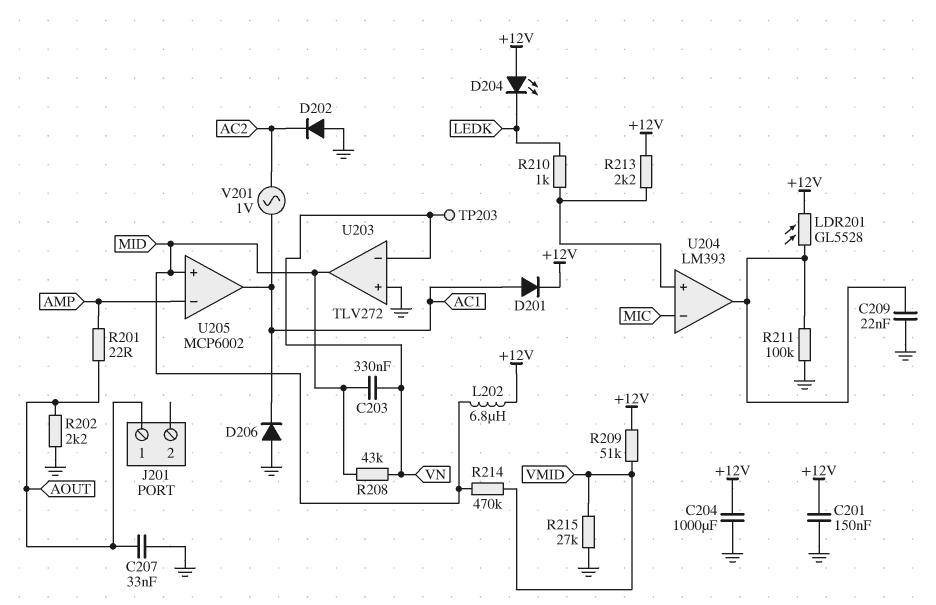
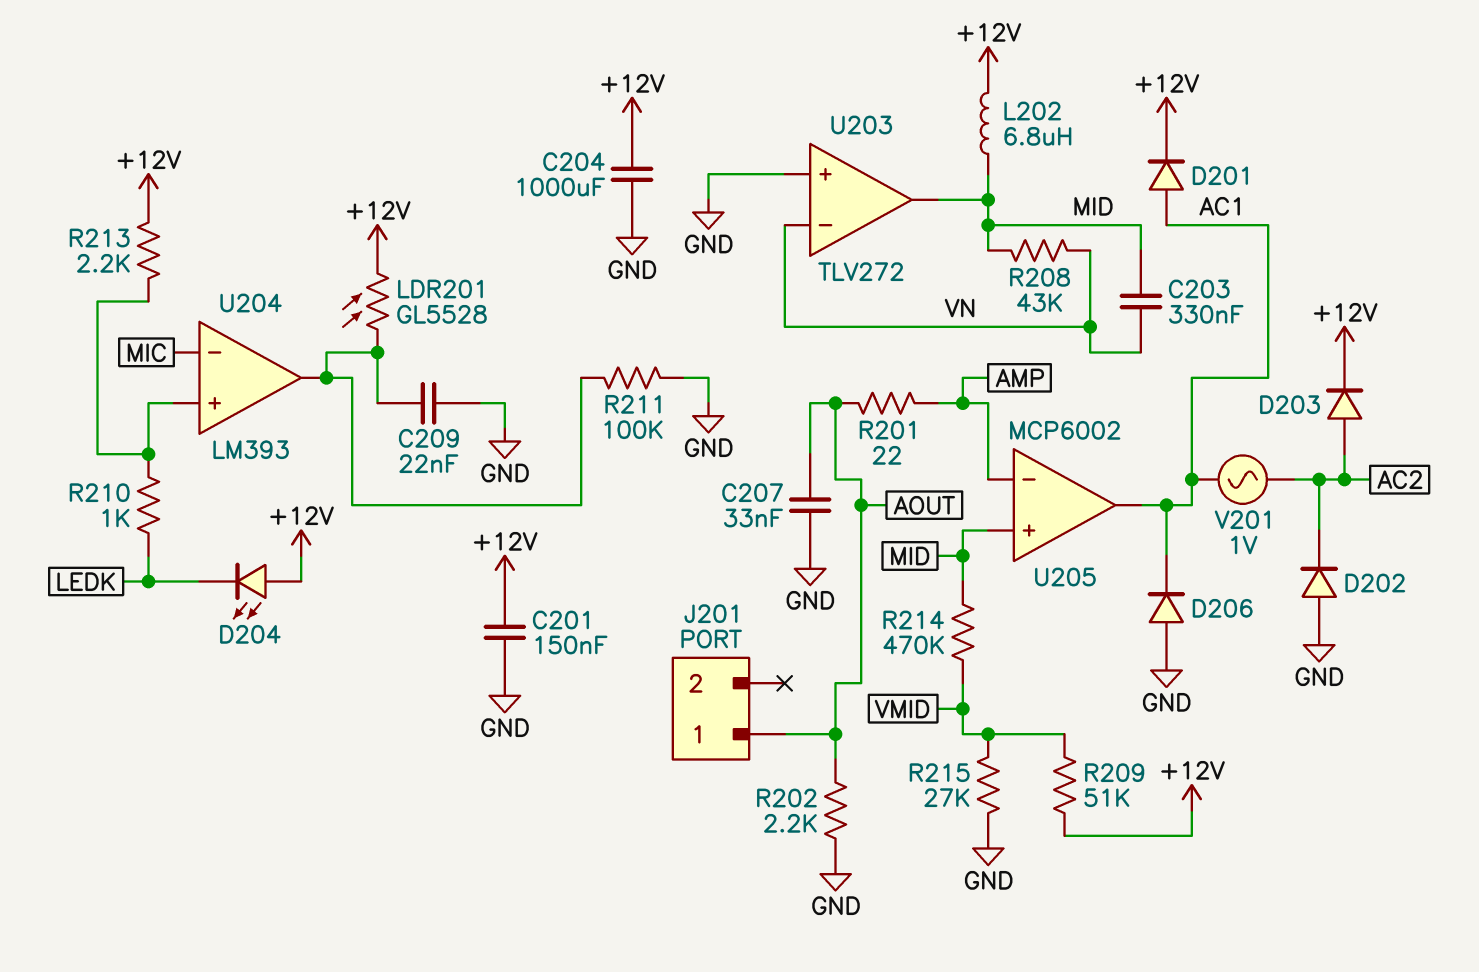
D203: none -> diode (A AC2, K +12V)
TP203: test point (VN) -> none

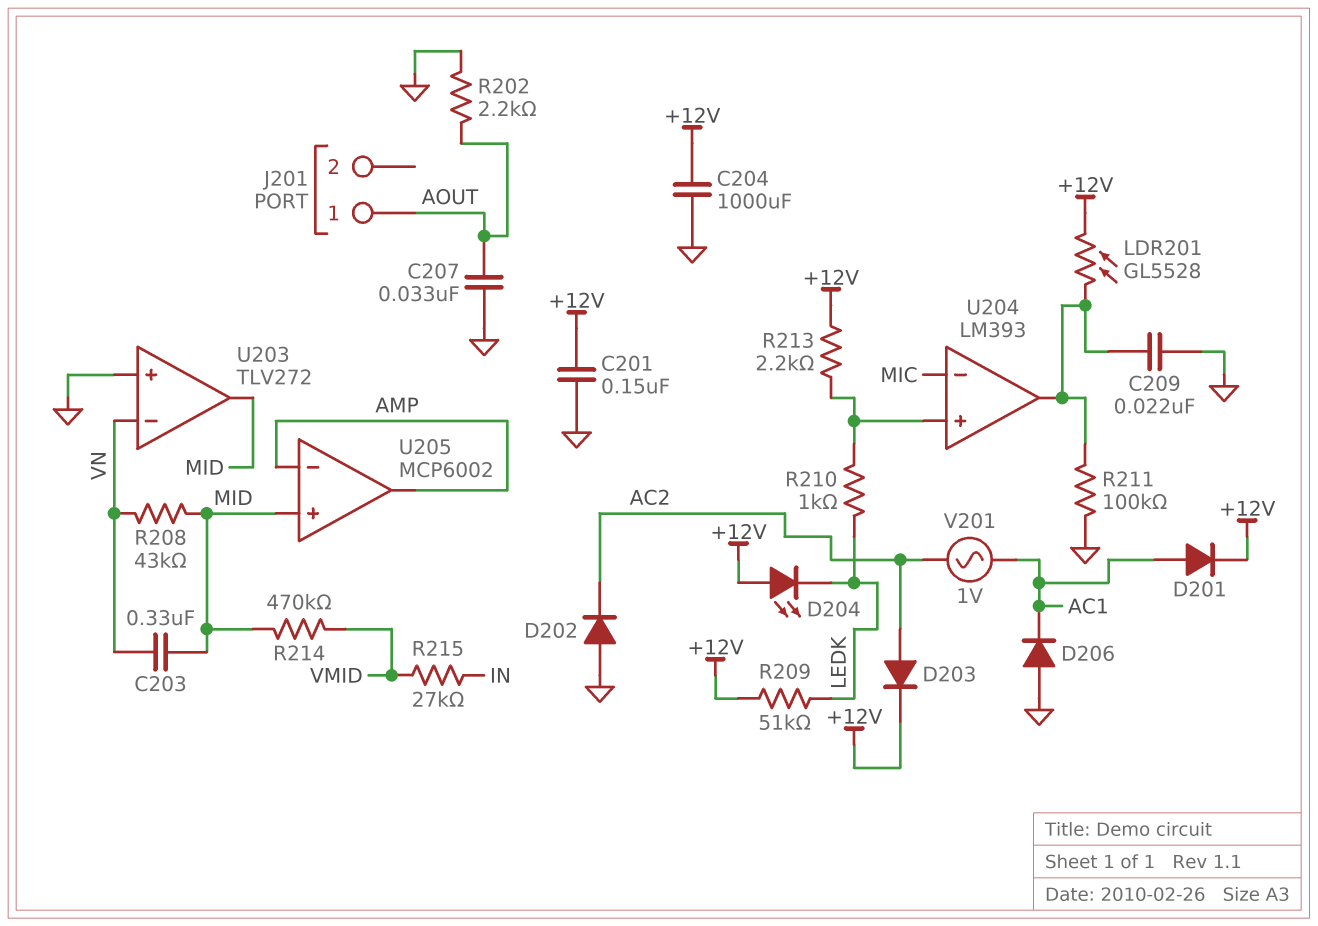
L202: 6.8uH (+12V, MID) -> none
R201: 22 (AMP, AOUT) -> none
R209: 51k (+12V, VMID) -> 51k (+12V, LEDK)
R215: 27k (GND, VMID) -> 27k (IN, VMID)
U205 pin out: AC1 -> AMP

